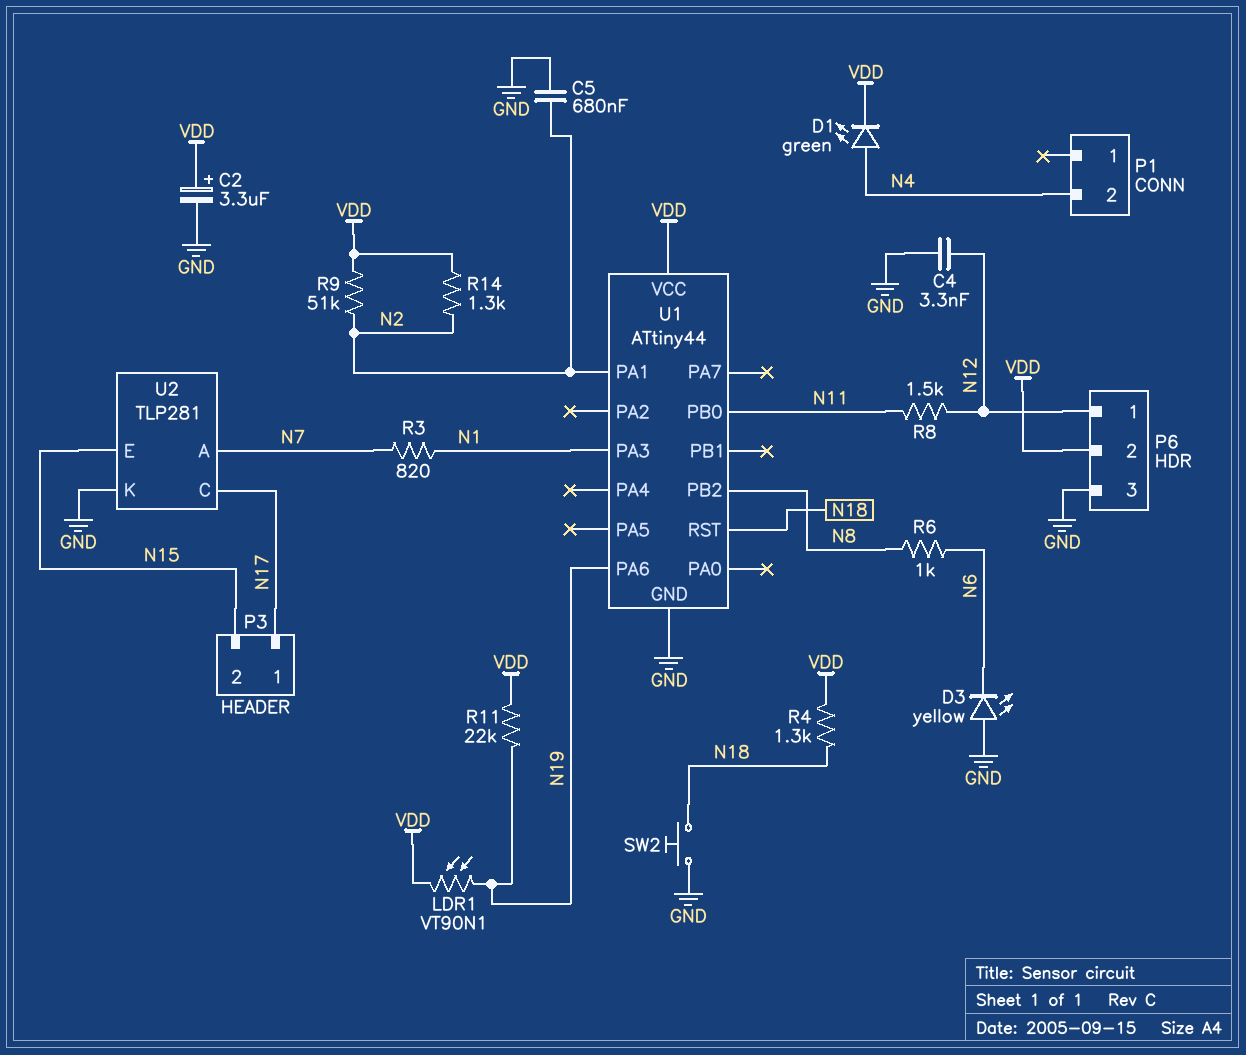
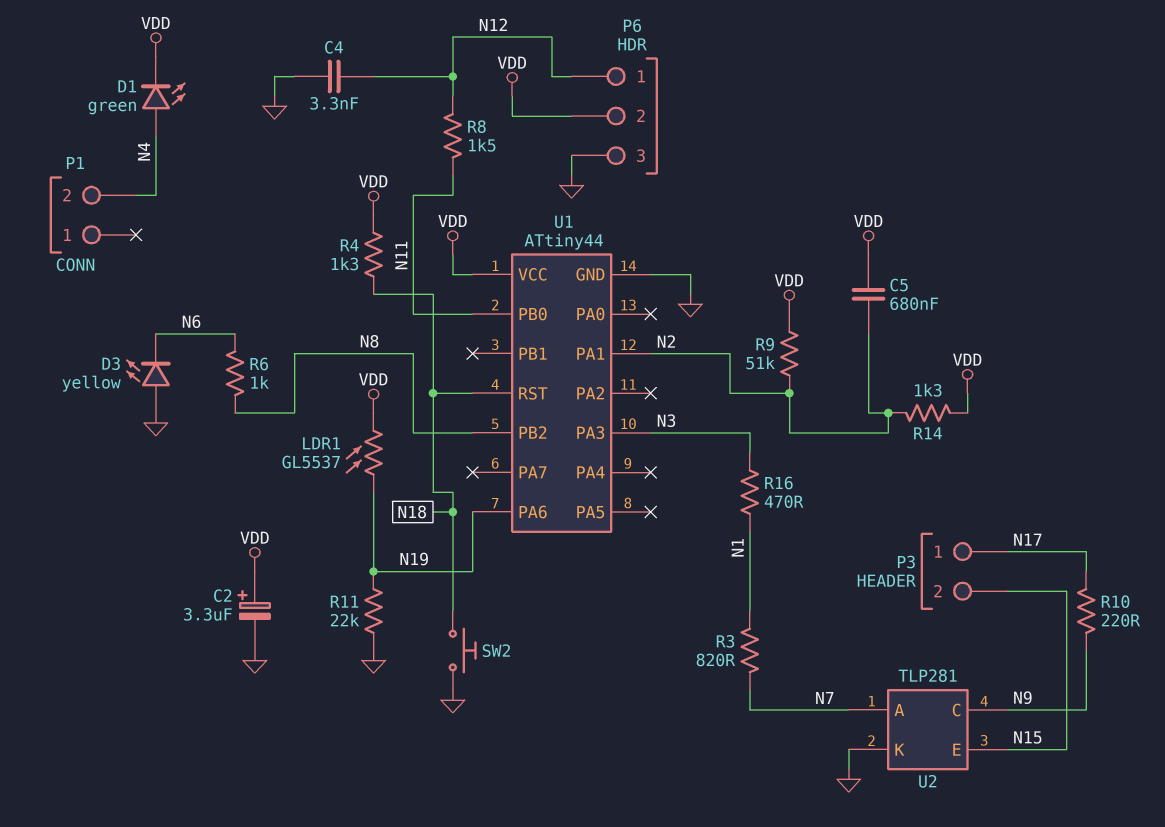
C5: 680nF (GND, N2) -> 680nF (N2, VDD)
LDR1: VT90N1 (N19, VDD) -> GL5537 (N19, VDD)
R10: none -> 220 (N9, N17)
R11: 22k (N19, VDD) -> 22k (GND, N19)
R16: none -> 470 (N1, N3)
U1 pin PA3: N1 -> N3
U2 pin C: N17 -> N9

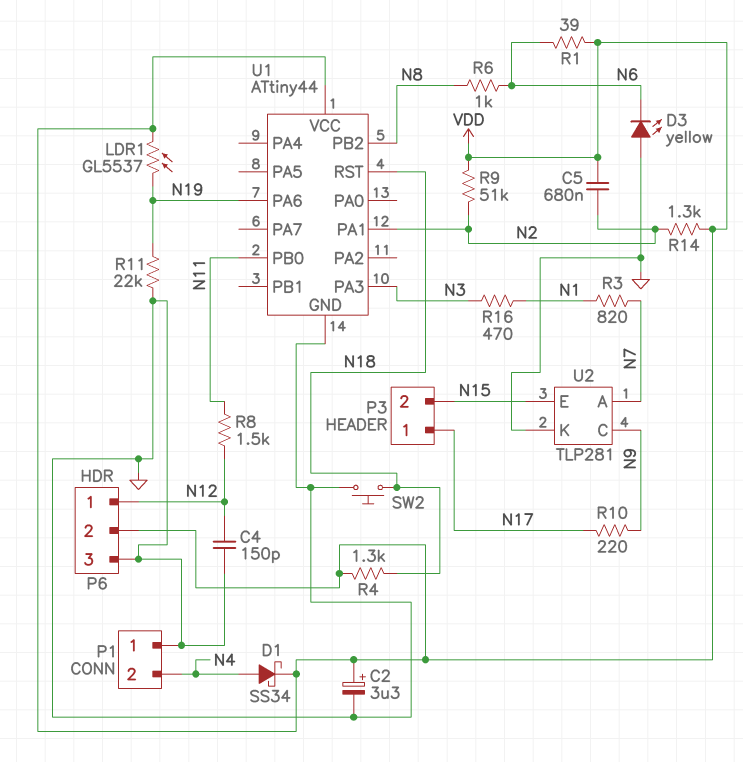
C4: 3.3nF (GND, N12) -> 150pF (GND, N12)
D1: LED green (A N4, K VDD) -> schottky SS34 (A N4, K VDD)
P1 pin 1: none -> GND
R1: none -> 39 (N6, VDD)

